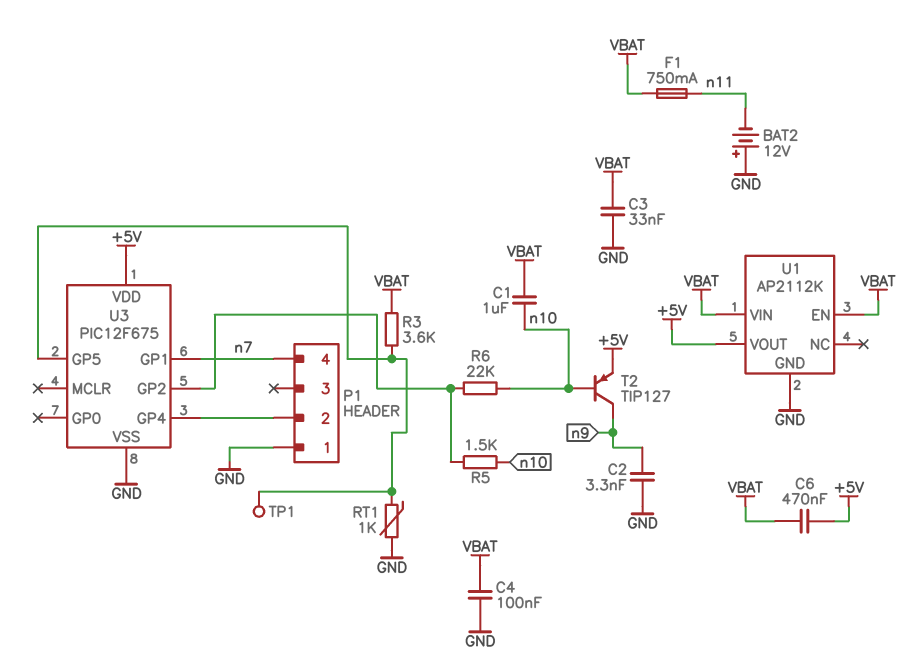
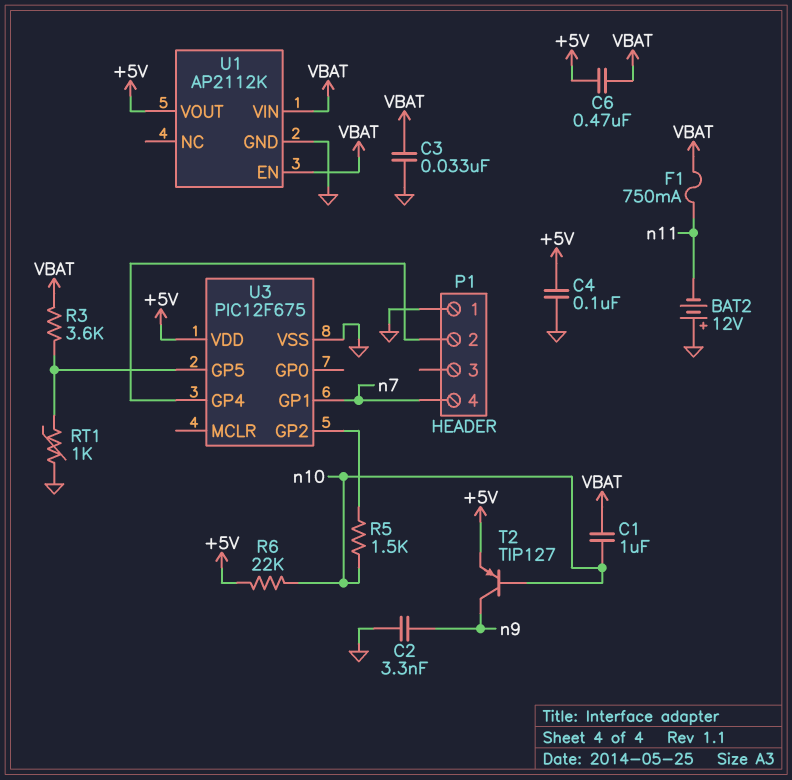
C4: 100nF (GND, VBAT) -> 100nF (+5V, GND)
R6: 22k (U3/GP2, n10) -> 22k (+5V, n10)
TP1: test point (U3/GP5) -> none

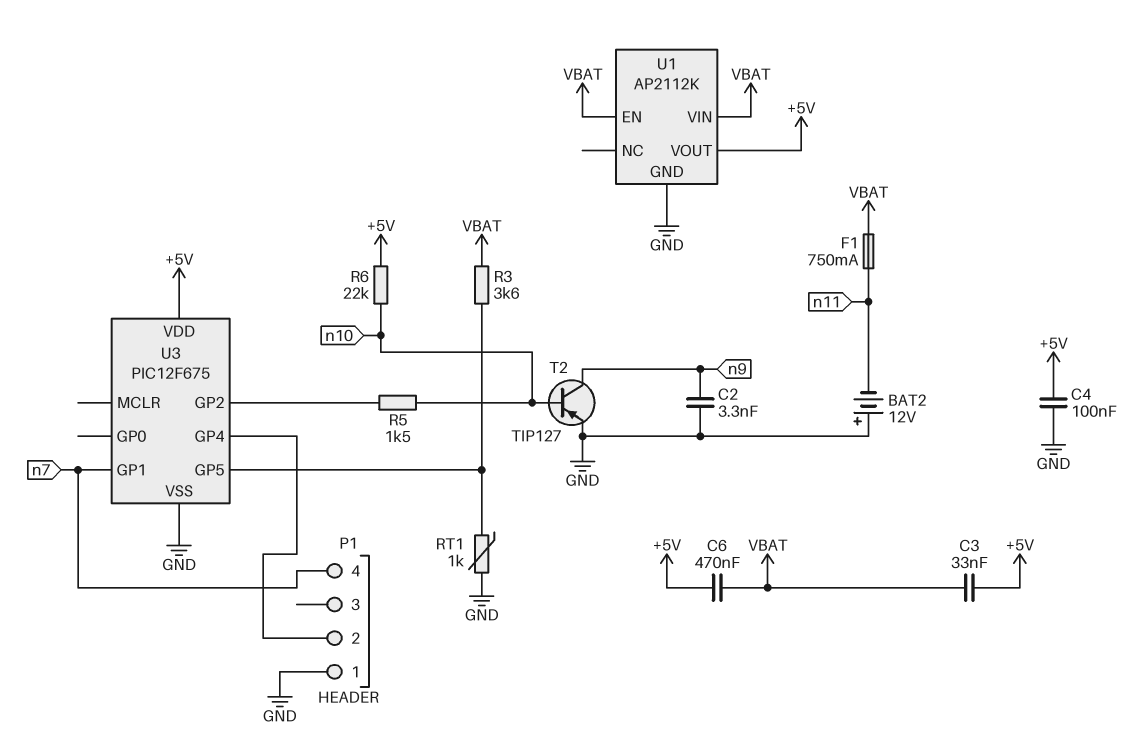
C1: 1uF (VBAT, n10) -> none
C3: 33nF (GND, VBAT) -> 33nF (+5V, VBAT)
T2: PNP TIP127 (B n10, C n9, E +5V) -> PNP TIP127 (B n10, C n9, E GND)

